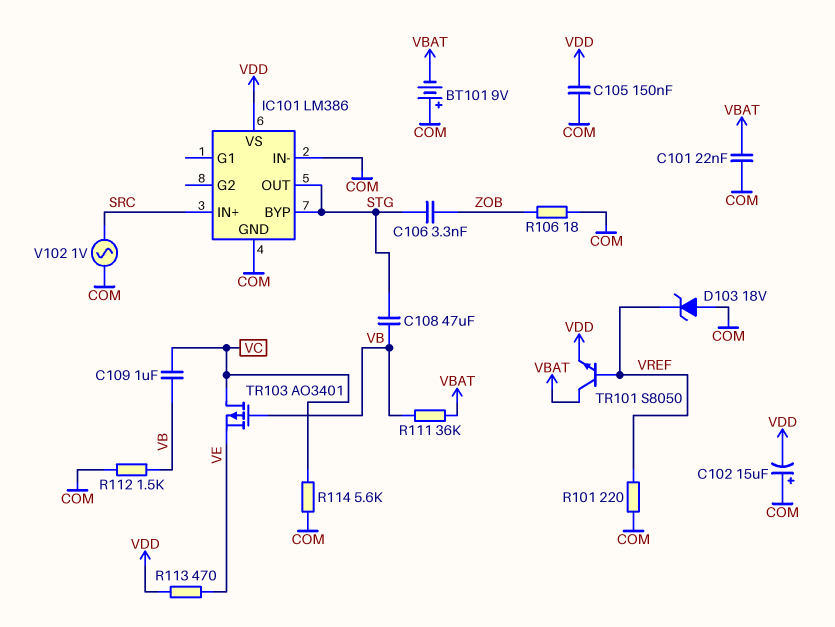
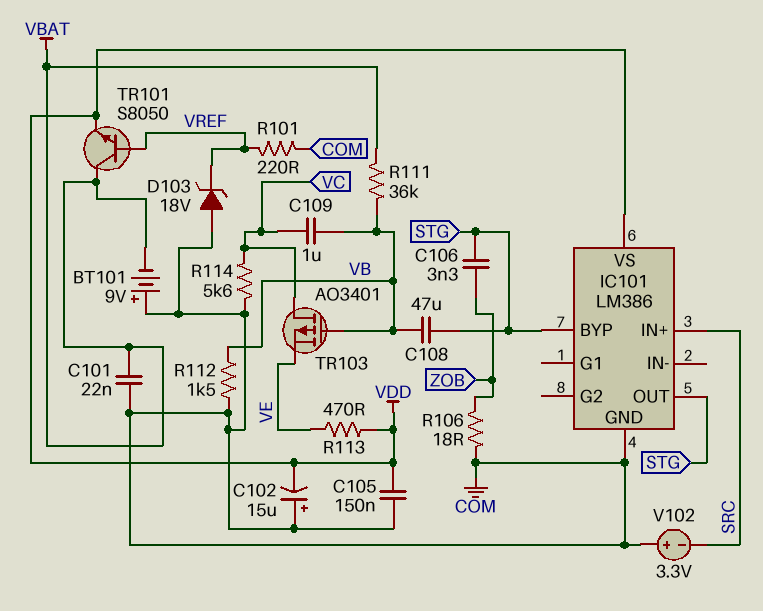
IC101 pin IN-: COM -> none
V102: AC 1V (COM, SRC) -> 3.3V (plus COM, minus SRC)

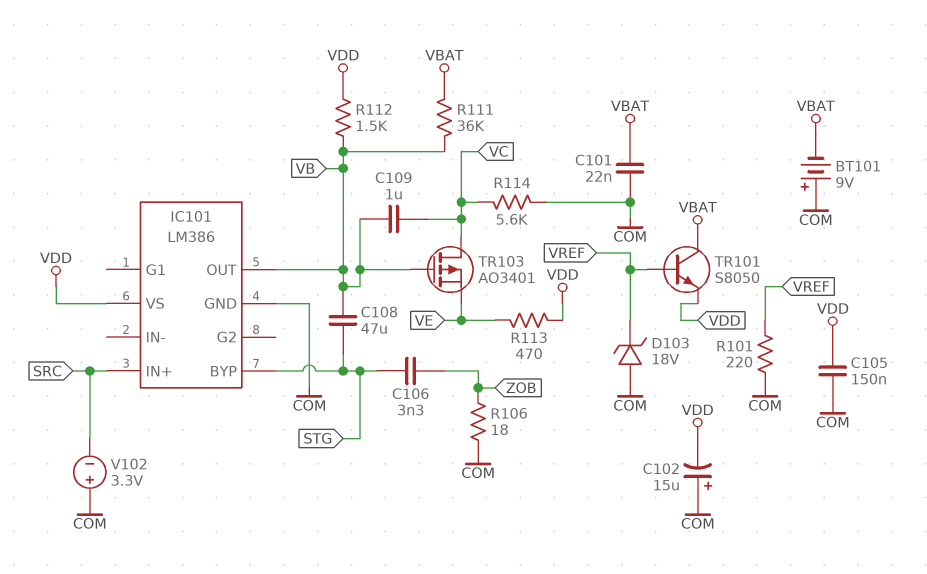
IC101 pin OUT: STG -> VB
R112: 1.5k (COM, VB) -> 1.5k (VB, VDD)

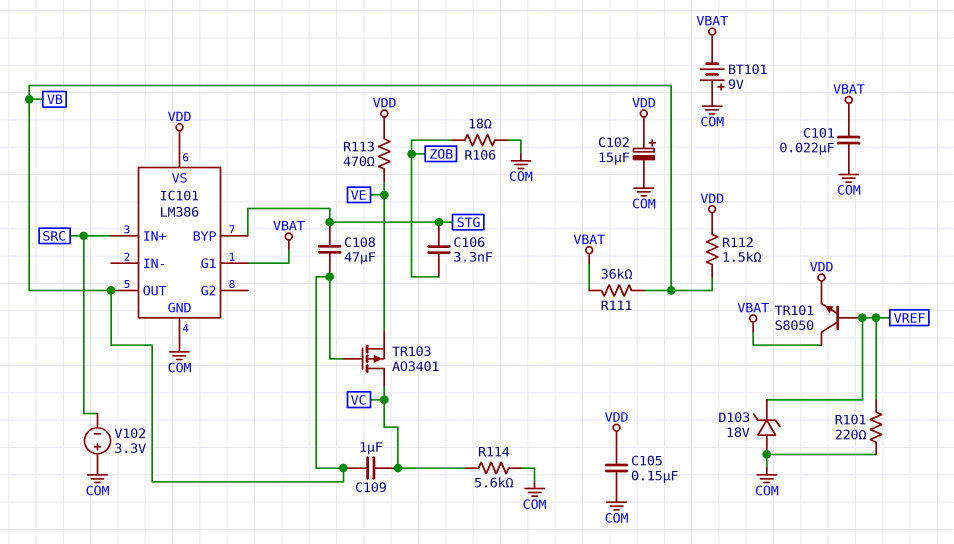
C102: 15uF (plus COM, minus VDD) -> 15uF (plus VDD, minus COM)
IC101 pin G1: none -> VBAT

